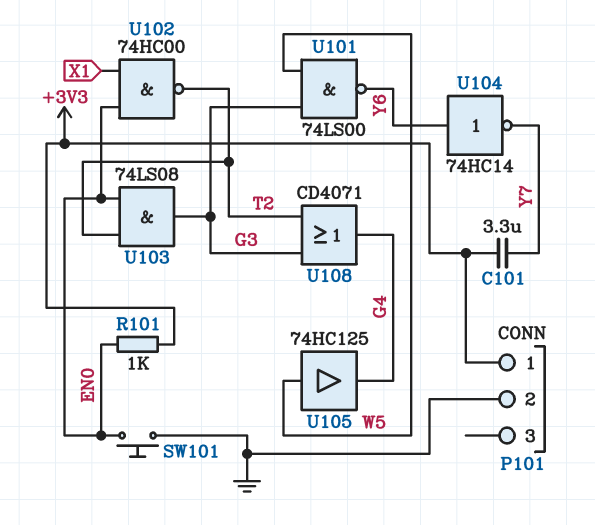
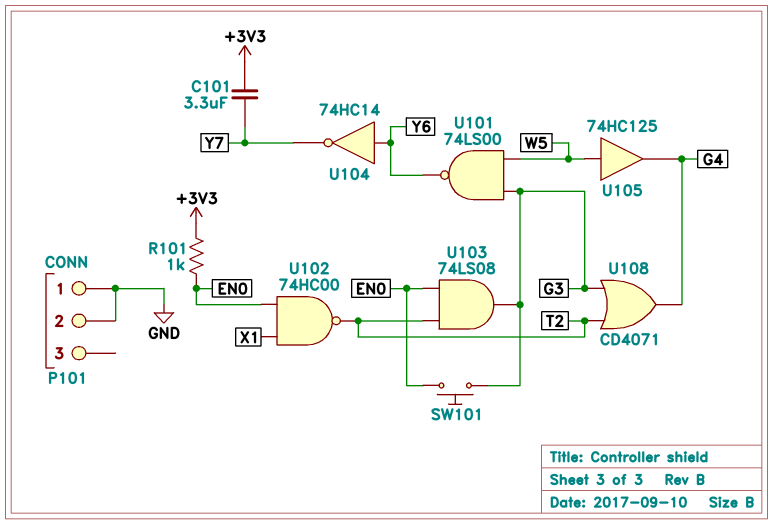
P101 pin 1: +3V3 -> GND
SW101: button (EN0, GND) -> button (EN0, G3)

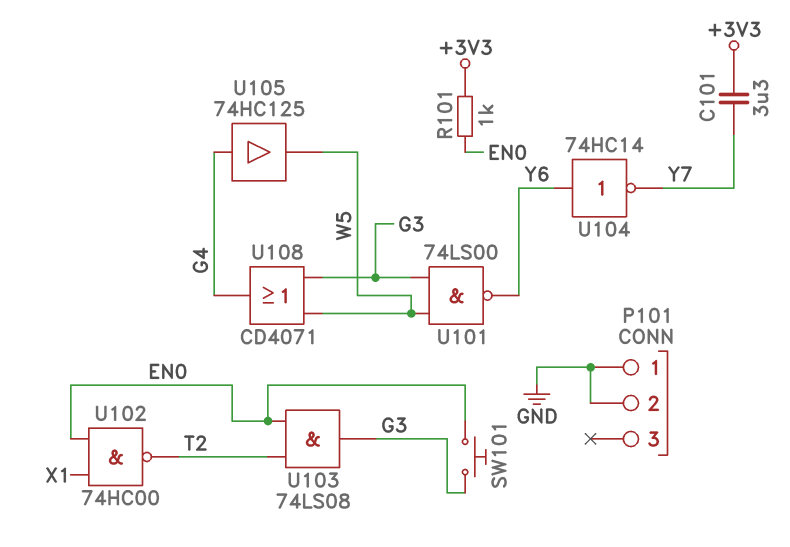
U105: buffer 74HC125 (in W5, out G4) -> buffer 74HC125 (in G4, out W5)
U108: OR CD4071 (in G3, in T2, out G4) -> OR CD4071 (in G3, in W5, out G4)

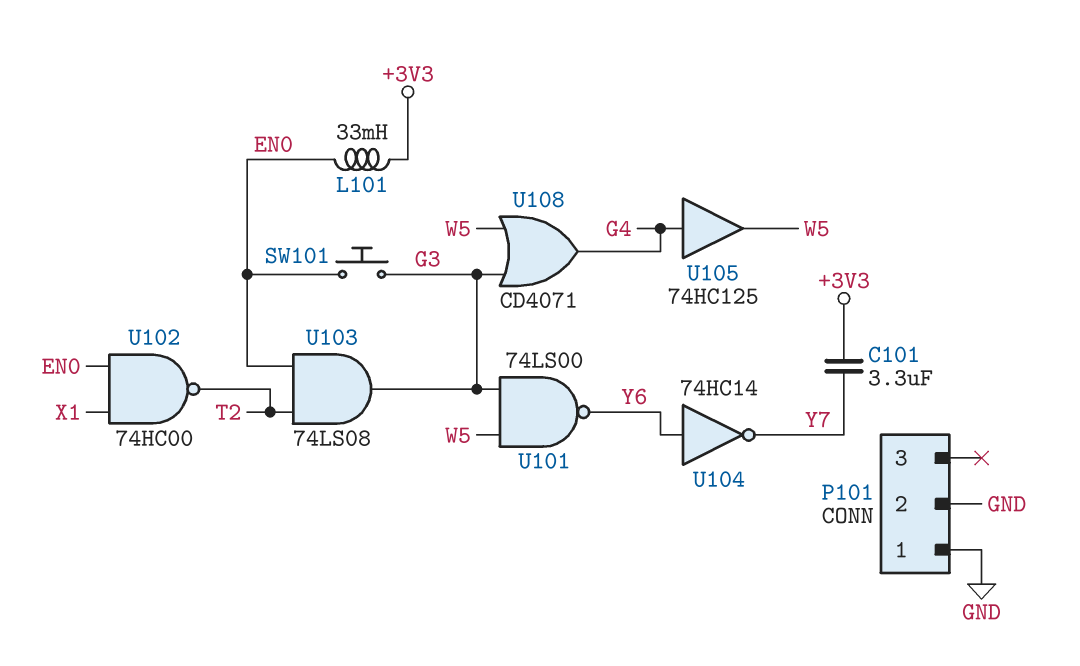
L101: none -> 33mH (+3V3, EN0)
R101: 1k (+3V3, EN0) -> none

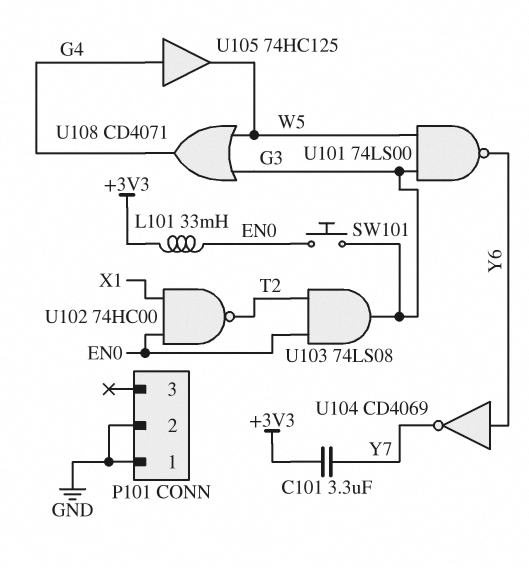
U104: NOT 74HC14 (in Y6, out Y7) -> NOT CD4069 (in Y6, out Y7)

